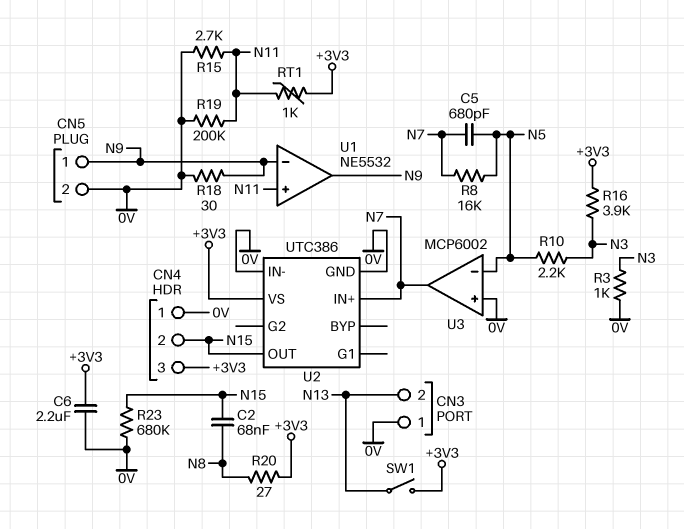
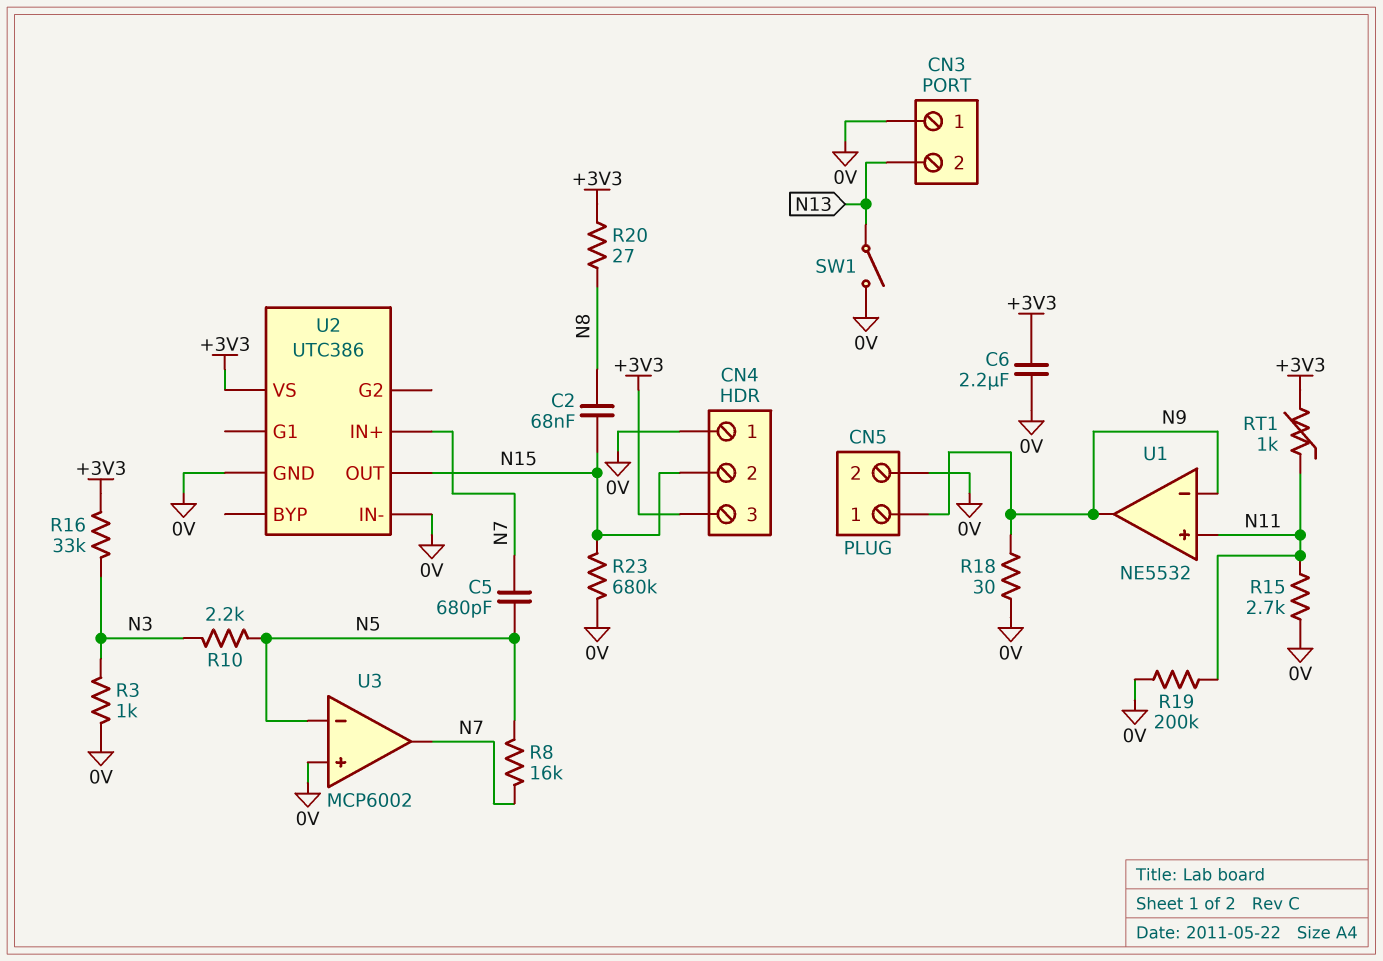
R16: 3.9k (+3V3, N3) -> 33k (+3V3, N3)
SW1: switch (+3V3, N13) -> switch (0V, N13)

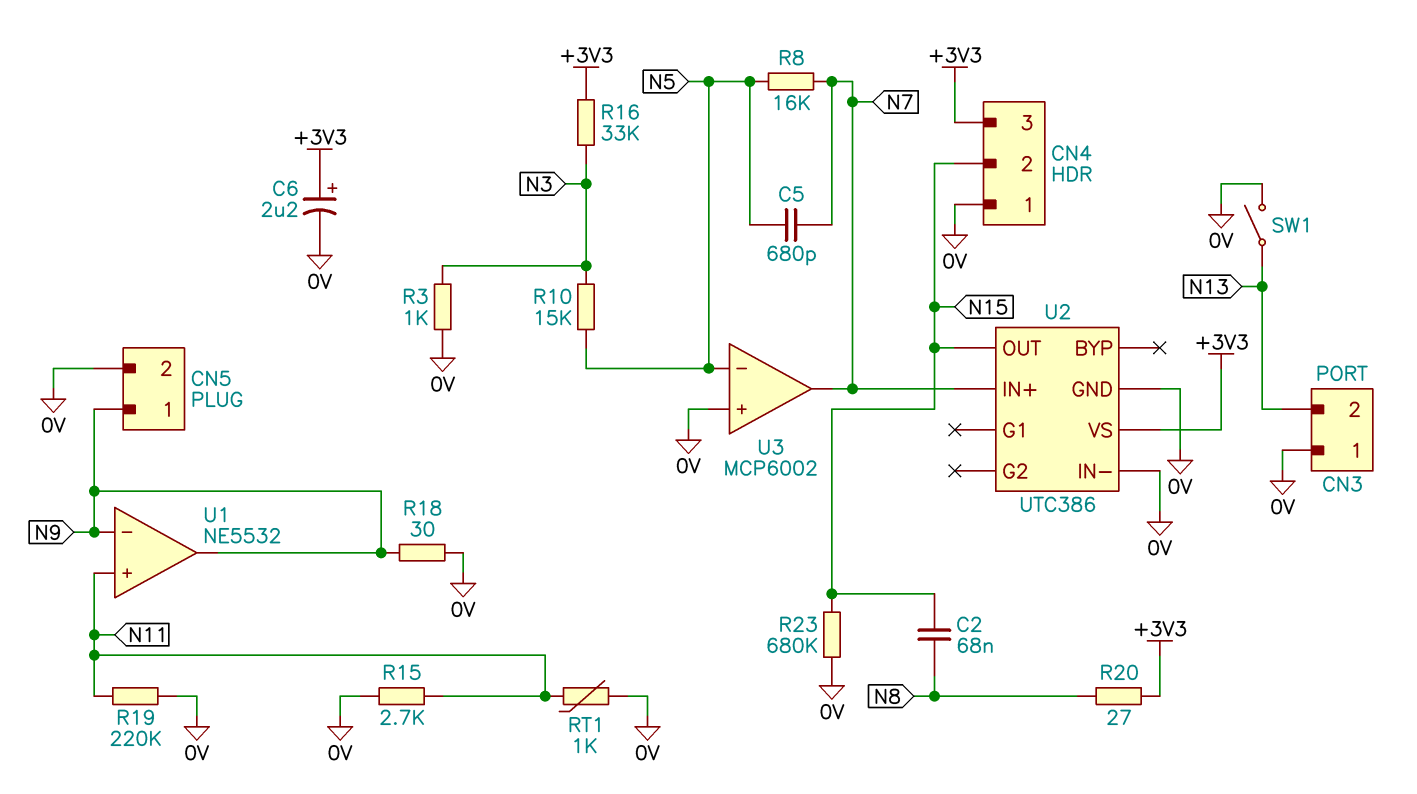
C6: 2.2uF (+3V3, 0V) -> 2.2uF (plus +3V3, minus 0V)
R10: 2.2k (N3, N5) -> 15k (N3, N5)
R19: 200k (0V, N11) -> 220k (0V, N11)
RT1: 1k (+3V3, N11) -> 1k (0V, N11)

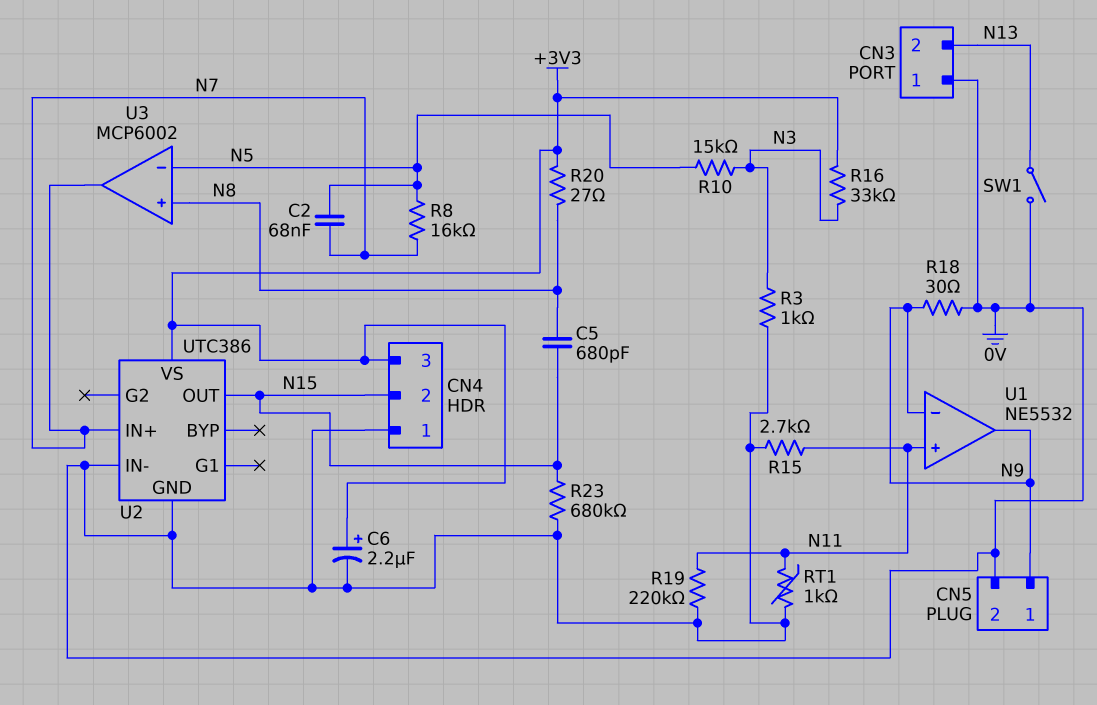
C2: 68nF (N8, N15) -> 68nF (N5, N7)
C5: 680pF (N5, N7) -> 680pF (N8, N15)
U3 pin in+: 0V -> N8

